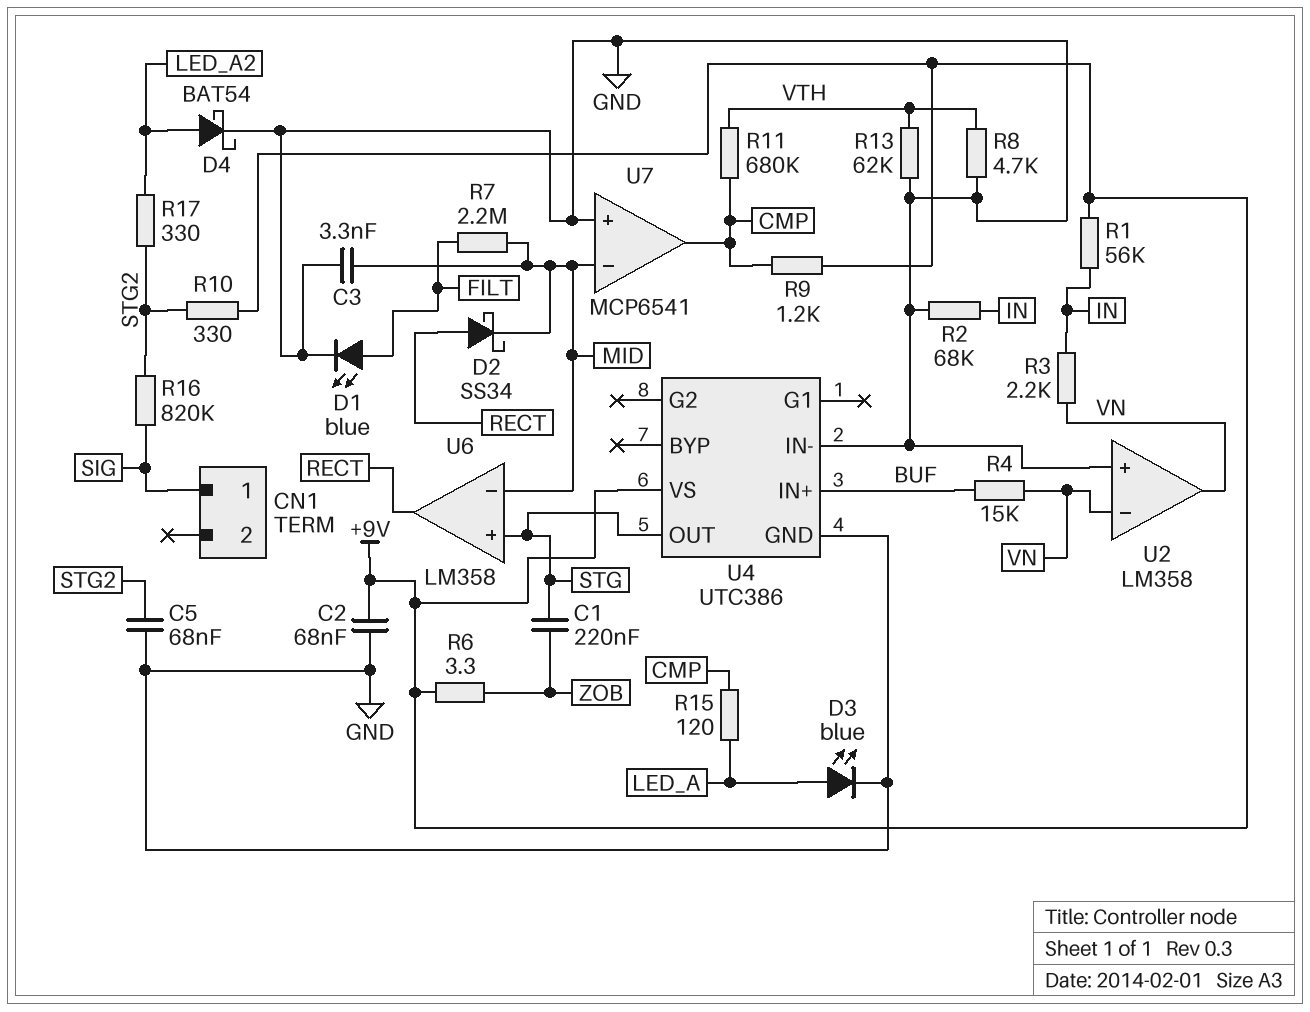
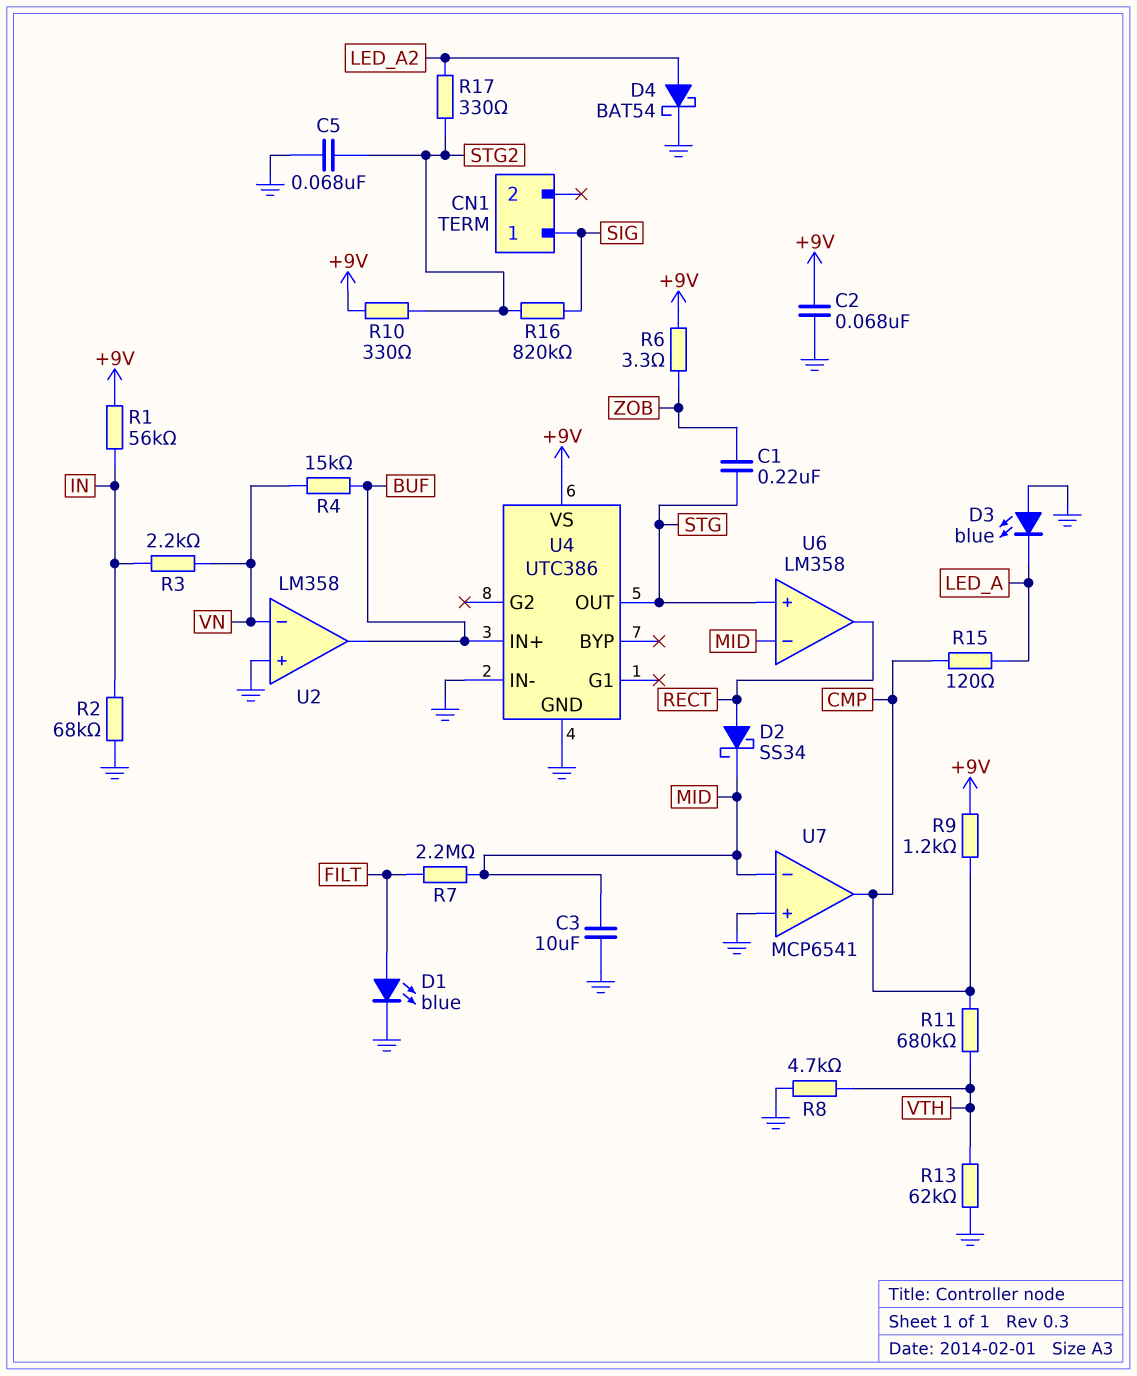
C3: 3.3nF (GND, MID) -> 10uF (GND, MID)
D3: LED blue (A LED_A, K GND) -> LED blue (A GND, K LED_A)
U2 pin out: VN -> BUF

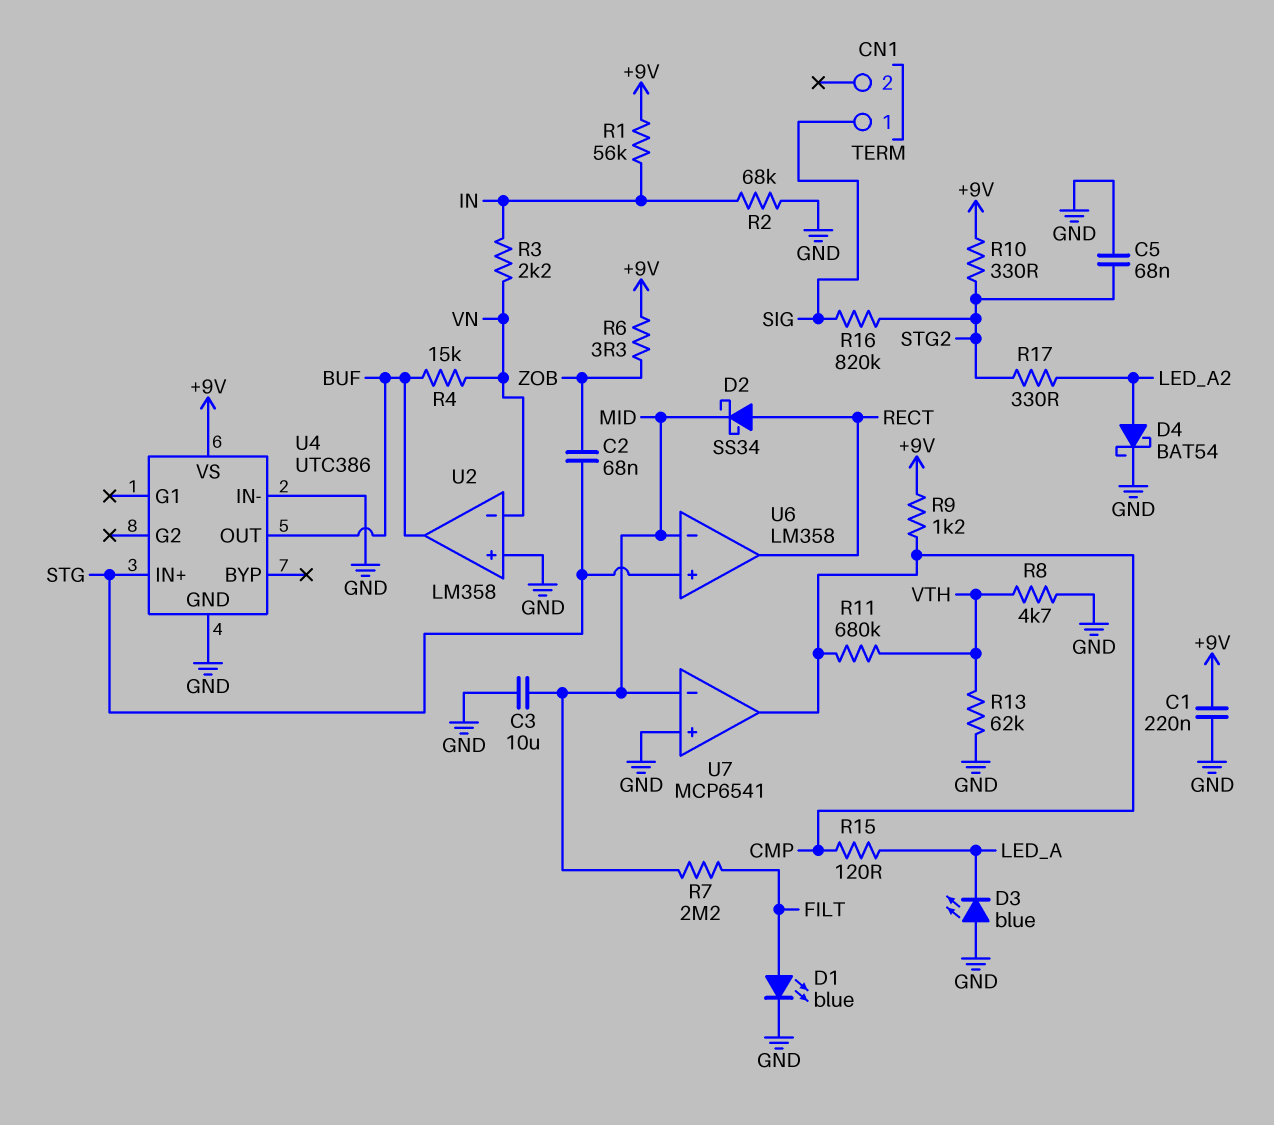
C1: 220nF (STG, ZOB) -> 220nF (+9V, GND)
C2: 68nF (+9V, GND) -> 68nF (STG, ZOB)
U4 pin IN+: BUF -> STG
U4 pin OUT: STG -> BUF

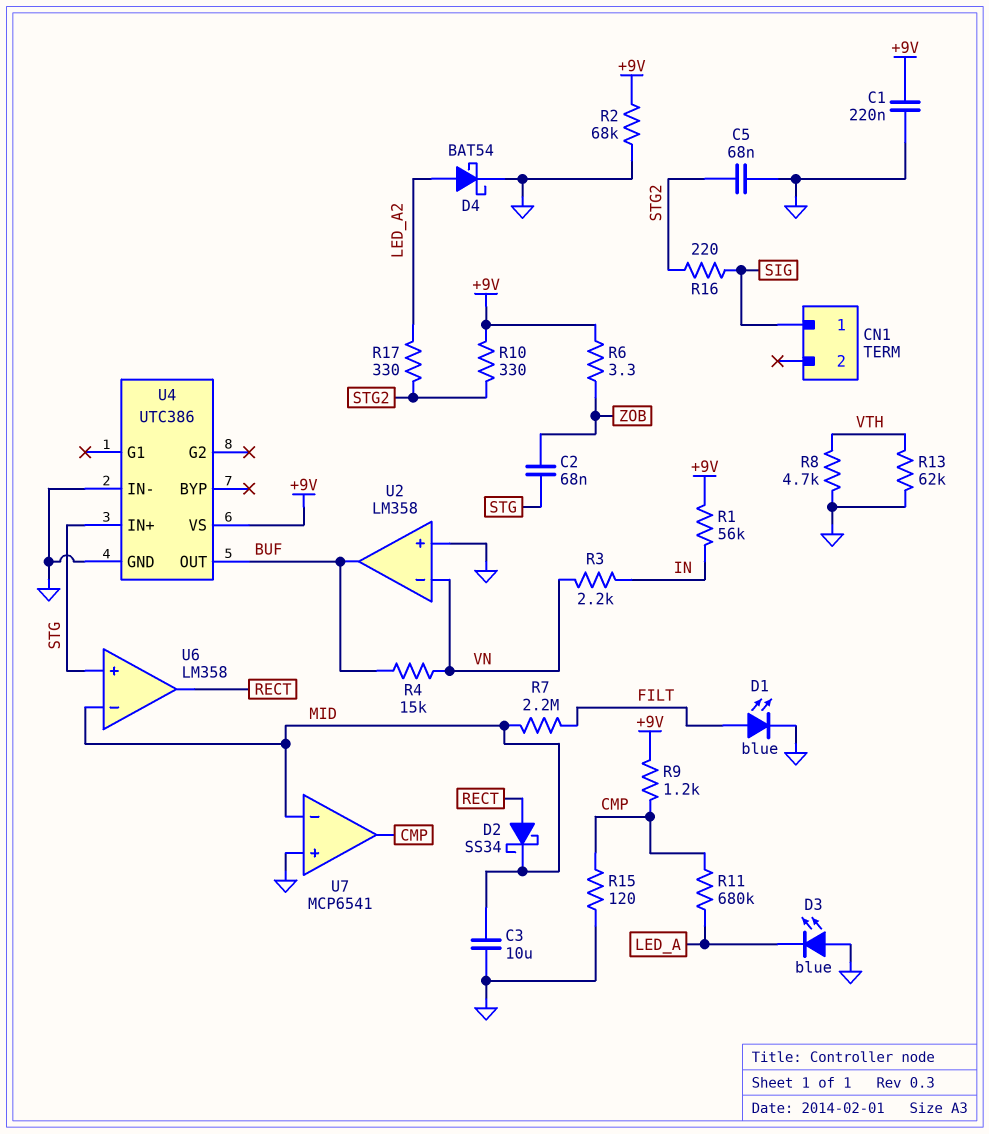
R2: 68k (GND, IN) -> 68k (+9V, GND)
R11: 680k (CMP, VTH) -> 680k (CMP, LED_A)
R15: 120 (CMP, LED_A) -> 120 (CMP, GND)
R16: 820k (SIG, STG2) -> 220 (SIG, STG2)

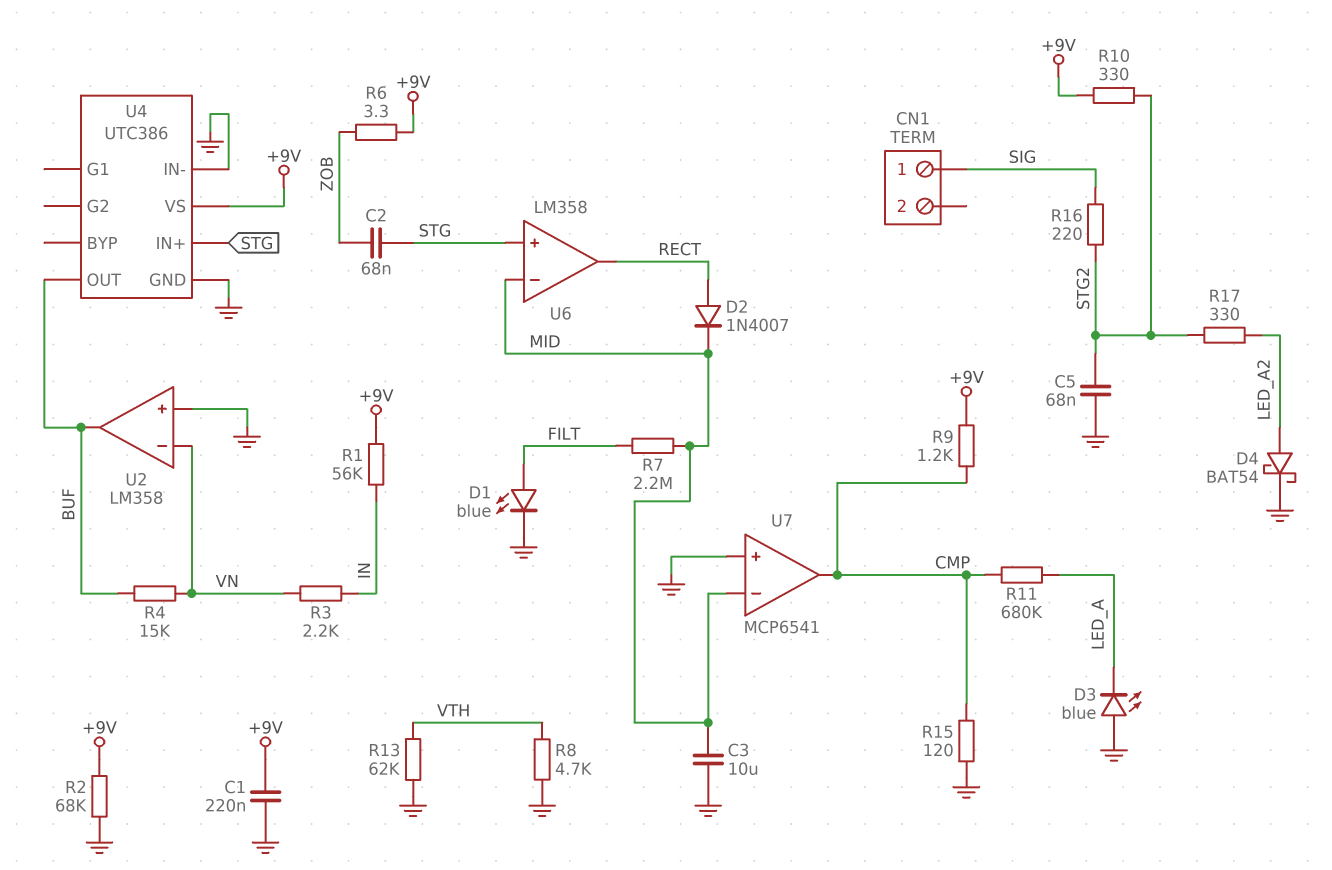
D2: schottky SS34 (A RECT, K MID) -> diode 1N4007 (A RECT, K MID)

